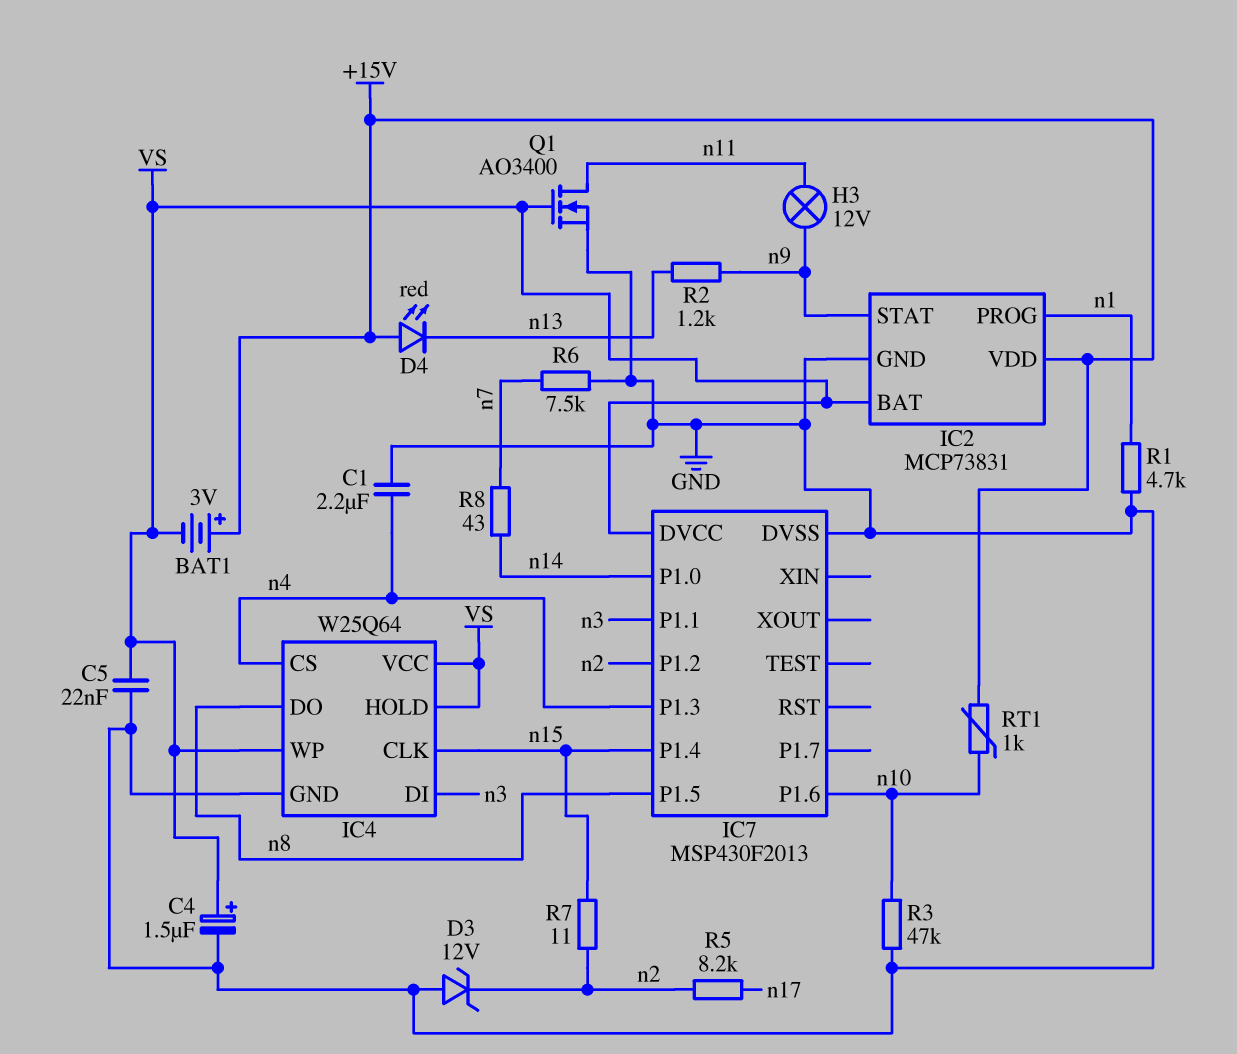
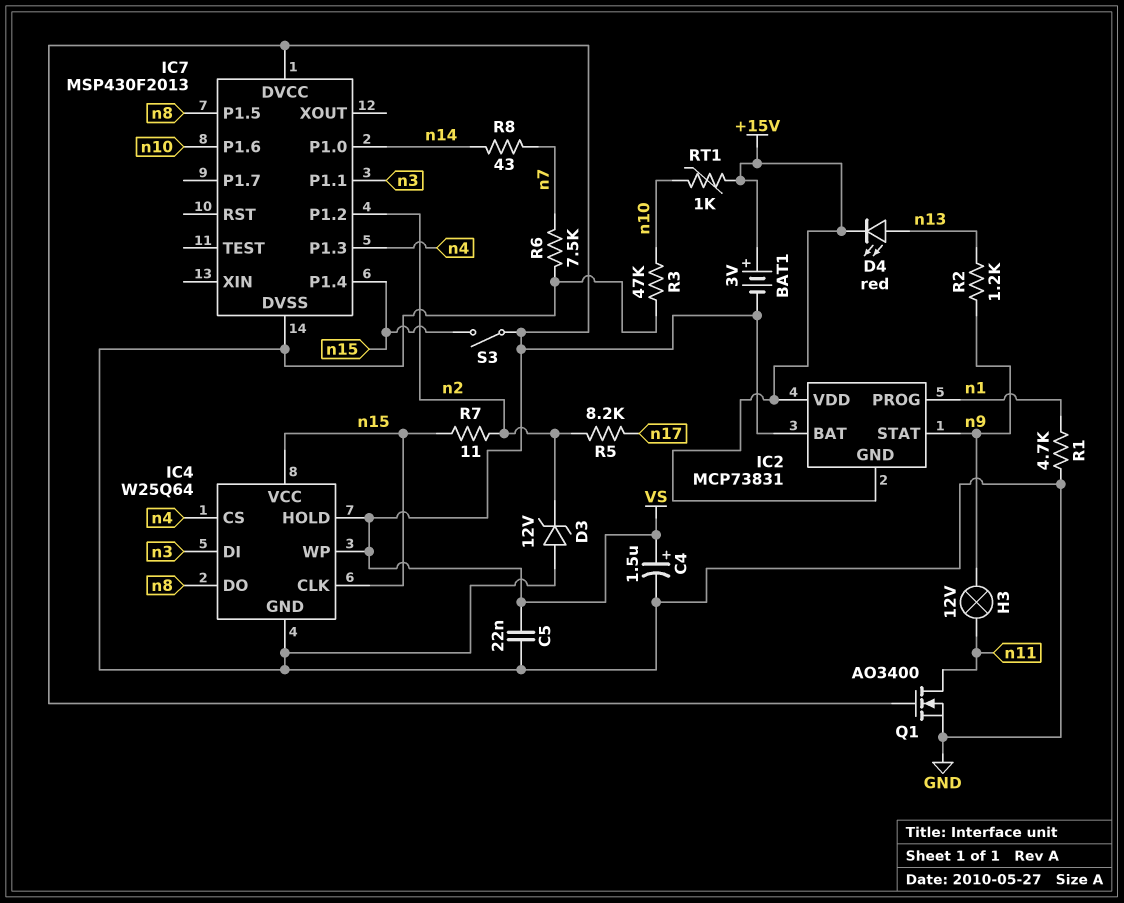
C1: 2.2uF (GND, n4) -> none
D4: LED red (A +15V, K n13) -> LED red (A n13, K +15V)
IC2 pin GND: GND -> +15V
IC4 pin VCC: VS -> n15
S3: none -> switch (VS, n15)

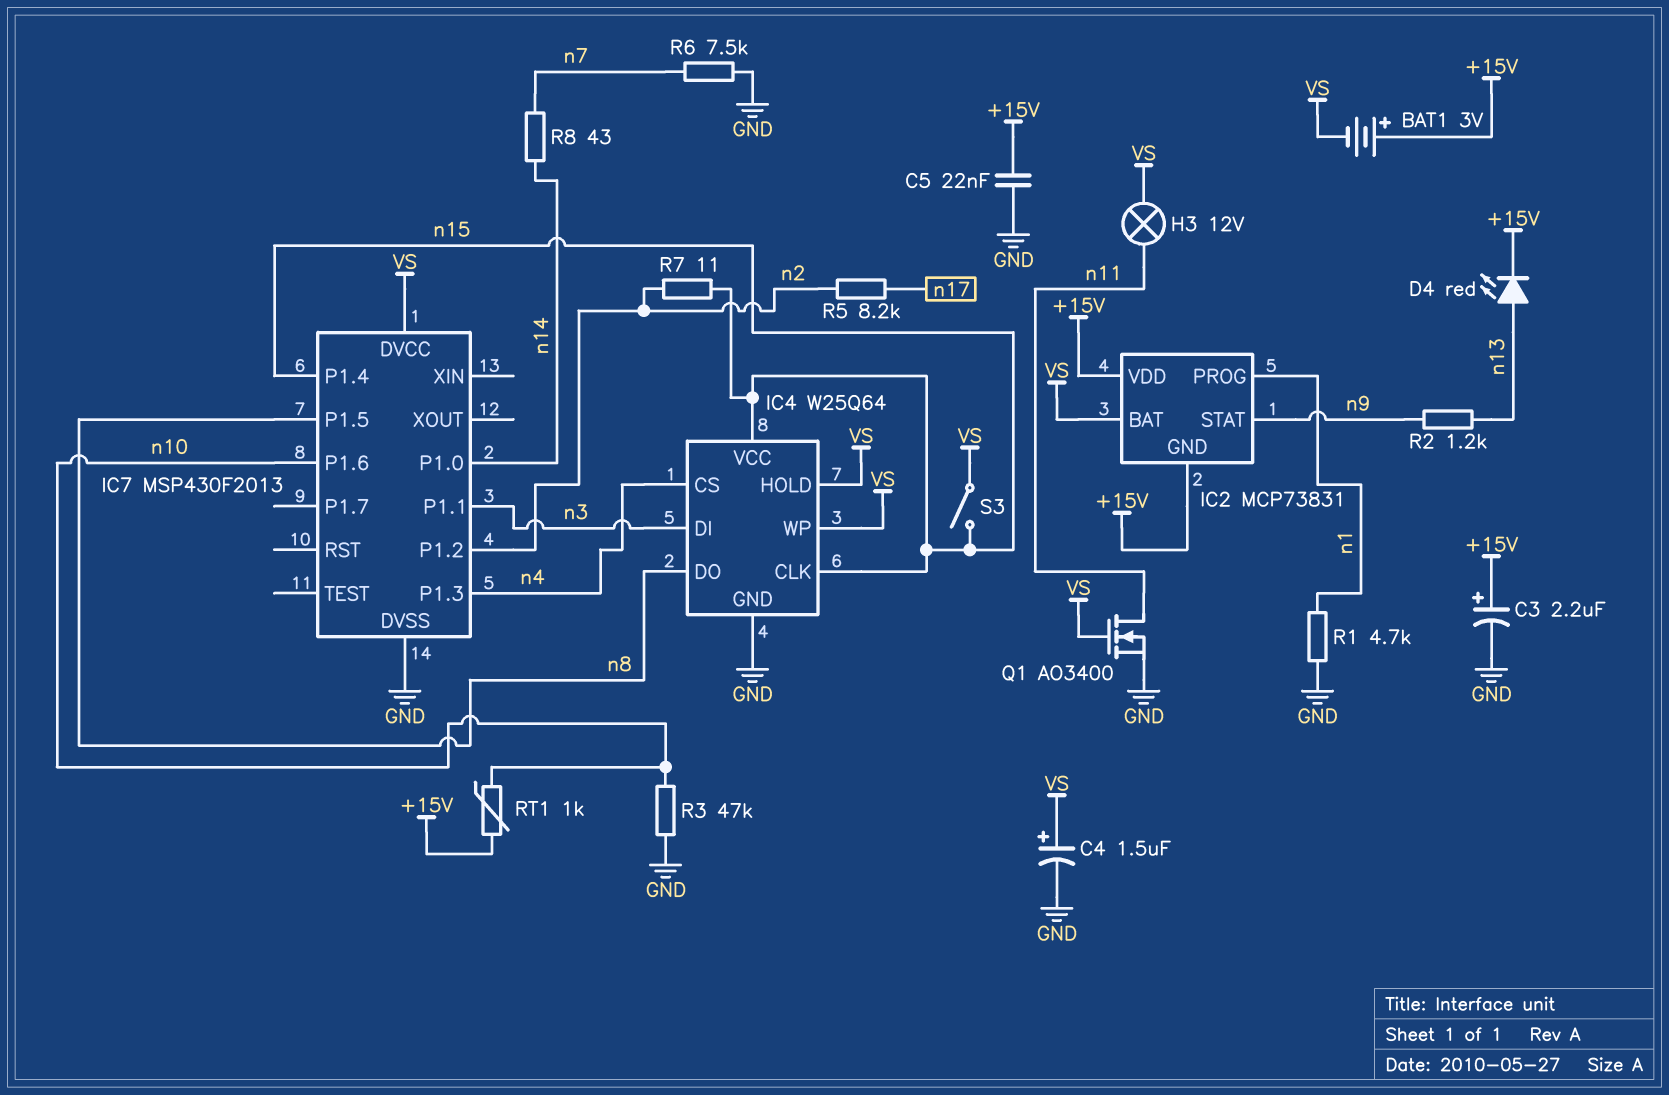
C3: none -> 2.2uF (plus +15V, minus GND)
C5: 22nF (GND, VS) -> 22nF (+15V, GND)
D3: zener 12V (A GND, K n2) -> none
H3: lamp 12V (n9, n11) -> lamp 12V (VS, n11)

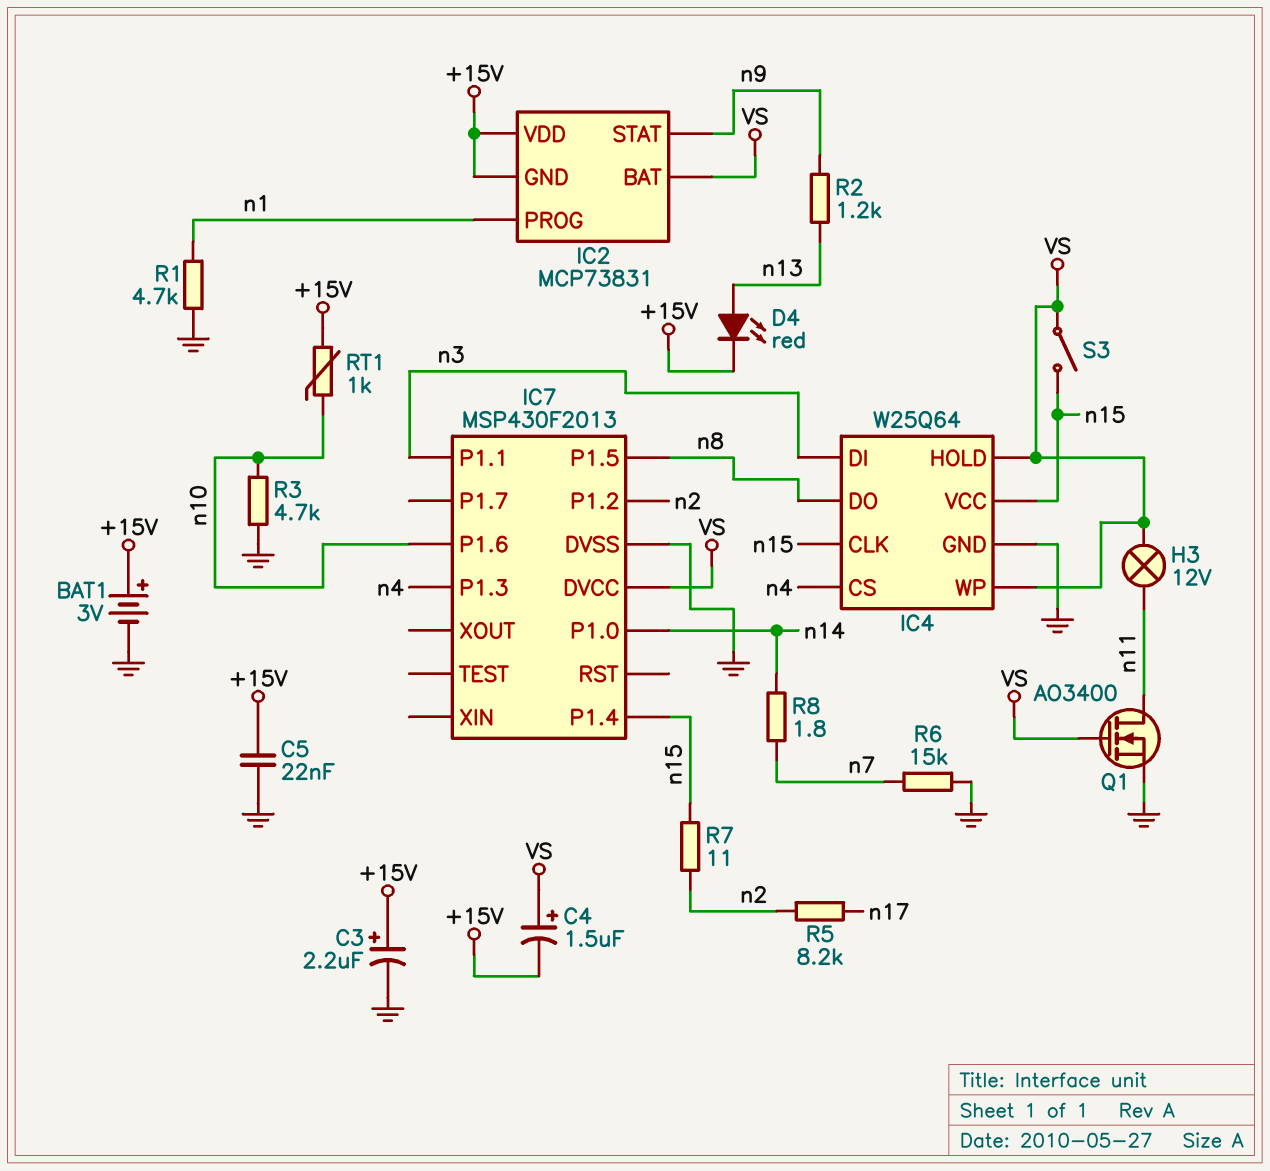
BAT1: 3V (plus +15V, minus VS) -> 3V (plus +15V, minus GND)
C4: 1.5uF (plus VS, minus GND) -> 1.5uF (plus VS, minus +15V)
R3: 47k (GND, n10) -> 4.7k (GND, n10)
R6: 7.5k (GND, n7) -> 15k (GND, n7)
R8: 43 (n7, n14) -> 1.8 (n7, n14)

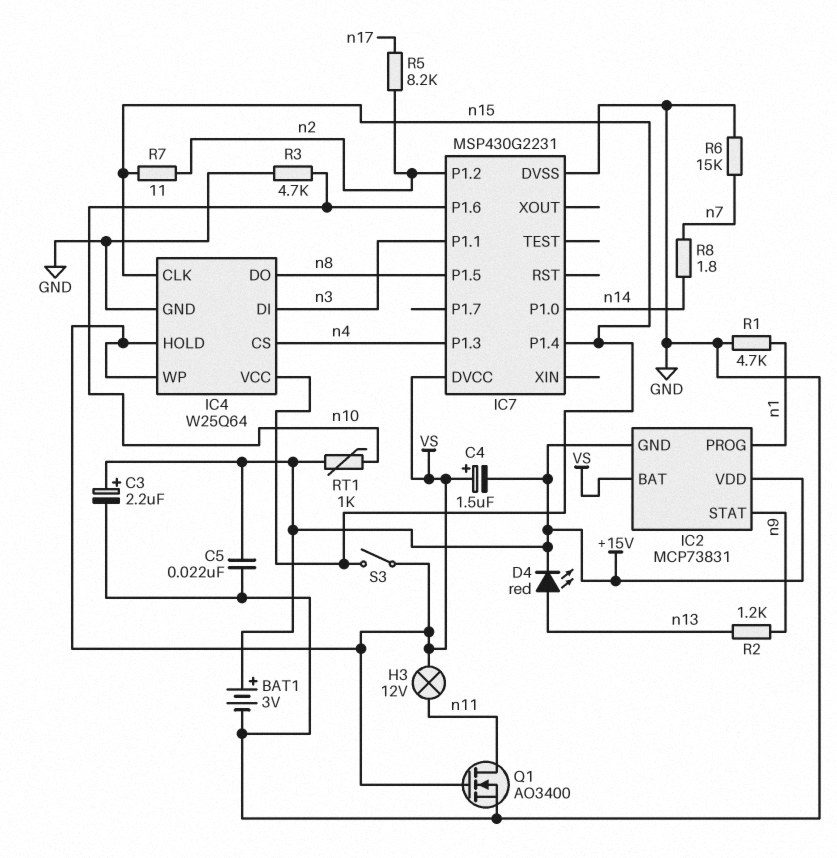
IC7: MSP430F2013 -> MSP430G2231

